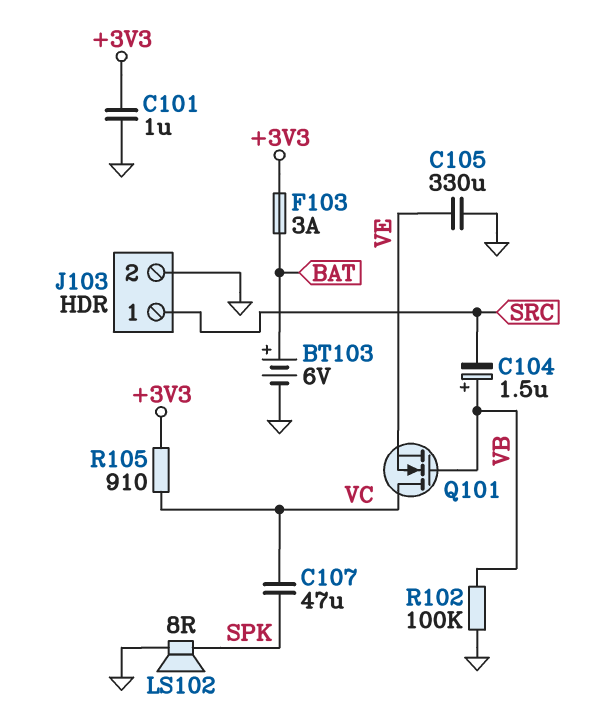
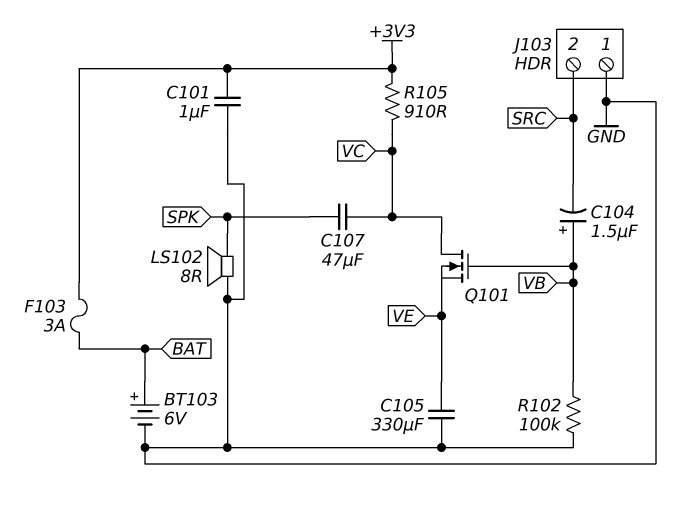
J103 pin 1: SRC -> GND
J103 pin 2: GND -> SRC

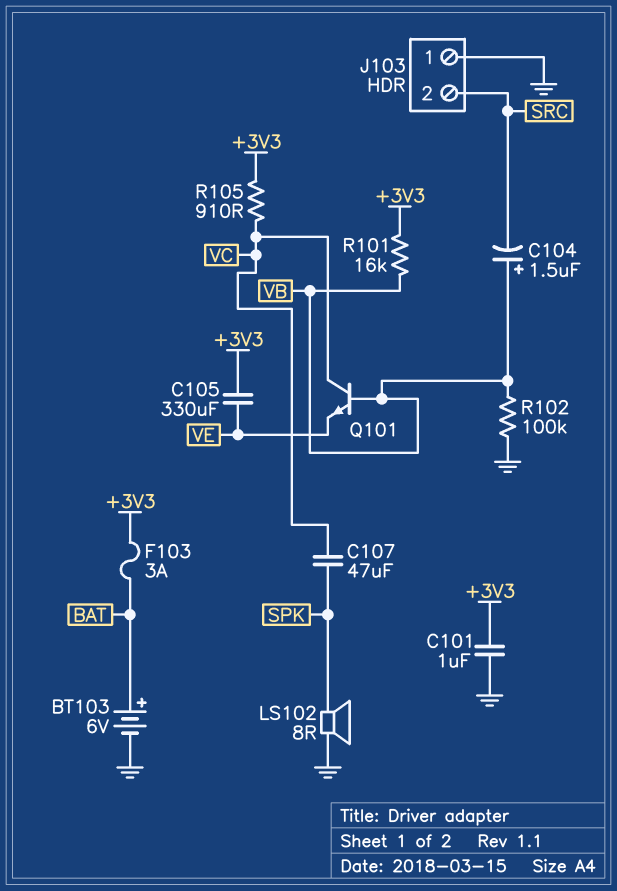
C105: 330uF (GND, VE) -> 330uF (+3V3, VE)
Q101: NMOS (G VB, D VC, S VE) -> NPN (B VB, C VC, E VE)
R101: none -> 16k (+3V3, VB)

